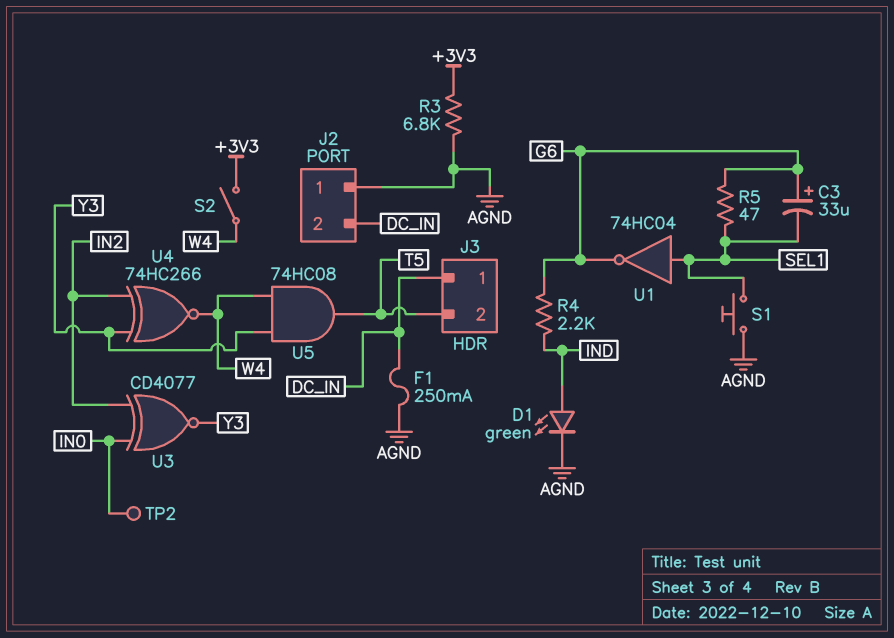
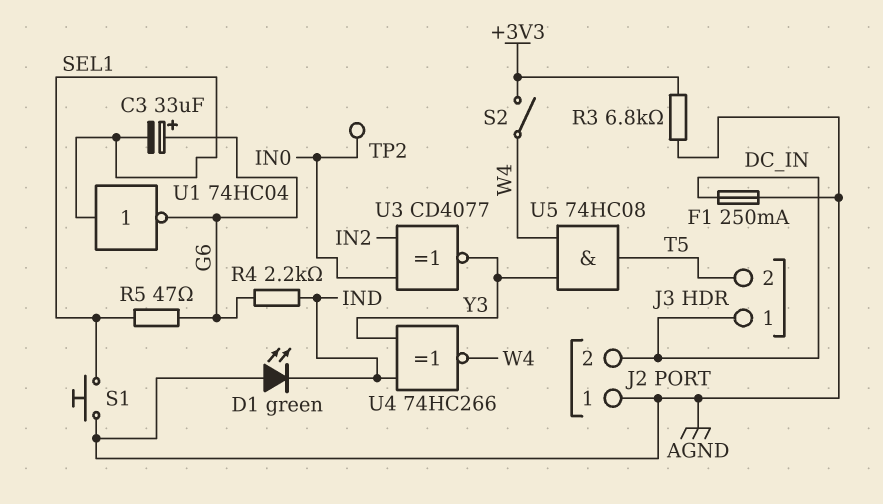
D1: LED green (A IND, K AGND) -> LED green (A AGND, K IND)
U4: XNOR 74HC266 (in IN2, in Y3, out W4) -> XNOR 74HC266 (in IND, in Y3, out W4)

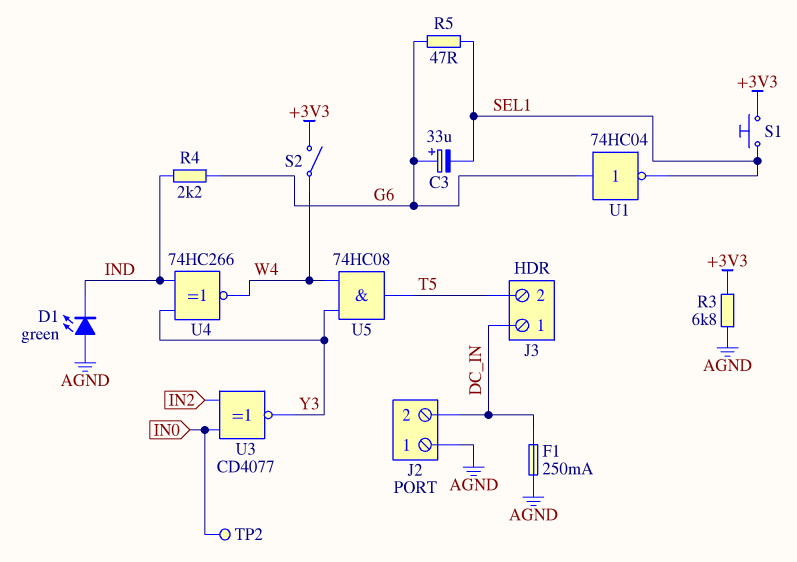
S1: button (AGND, SEL1) -> button (+3V3, SEL1)
U1: NOT 74HC04 (in SEL1, out G6) -> NOT 74HC04 (in G6, out SEL1)

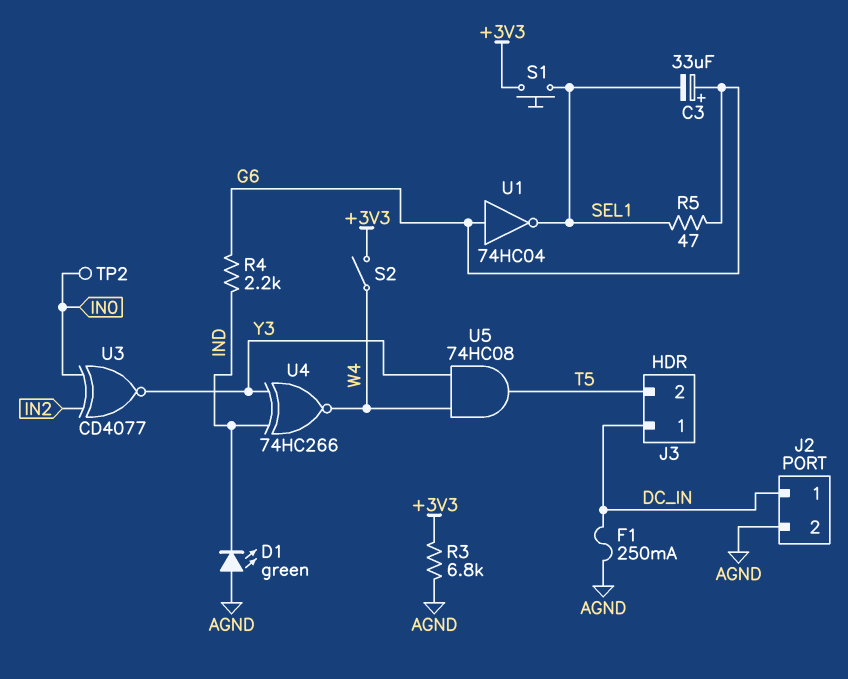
J2 pin 1: AGND -> DC_IN
J2 pin 2: DC_IN -> AGND

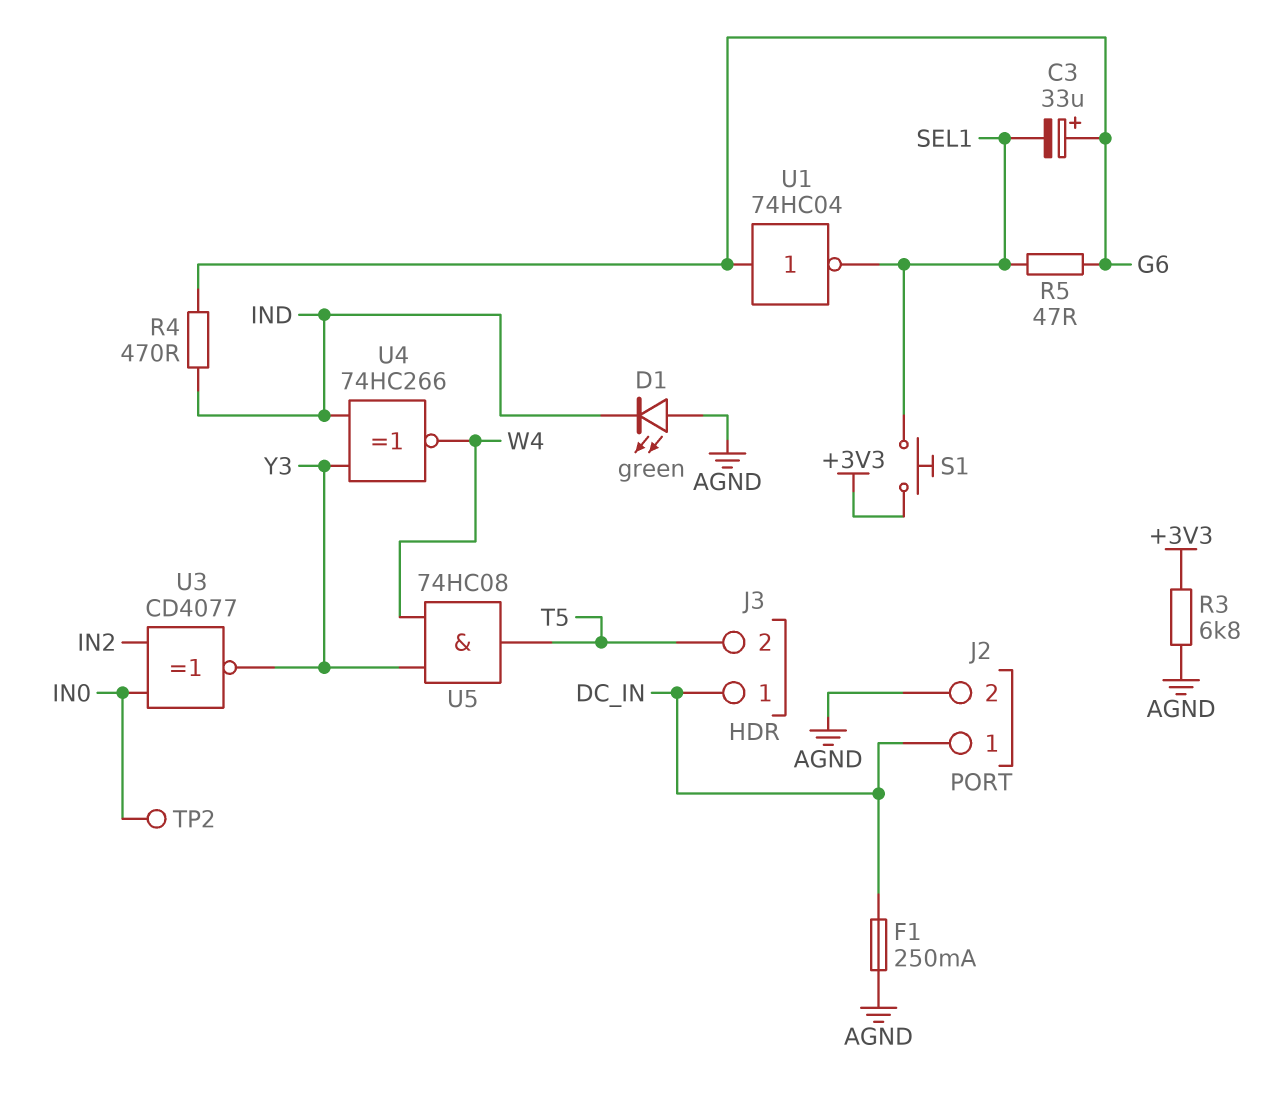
R4: 2.2k (G6, IND) -> 470 (G6, IND)
S2: switch (+3V3, W4) -> none

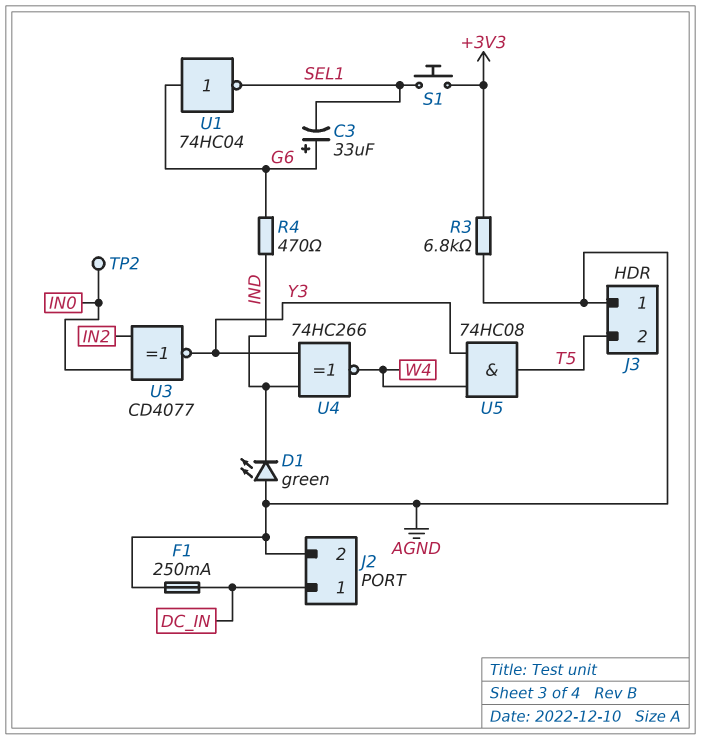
J3 pin 1: DC_IN -> AGND
R5: 47 (G6, SEL1) -> none

